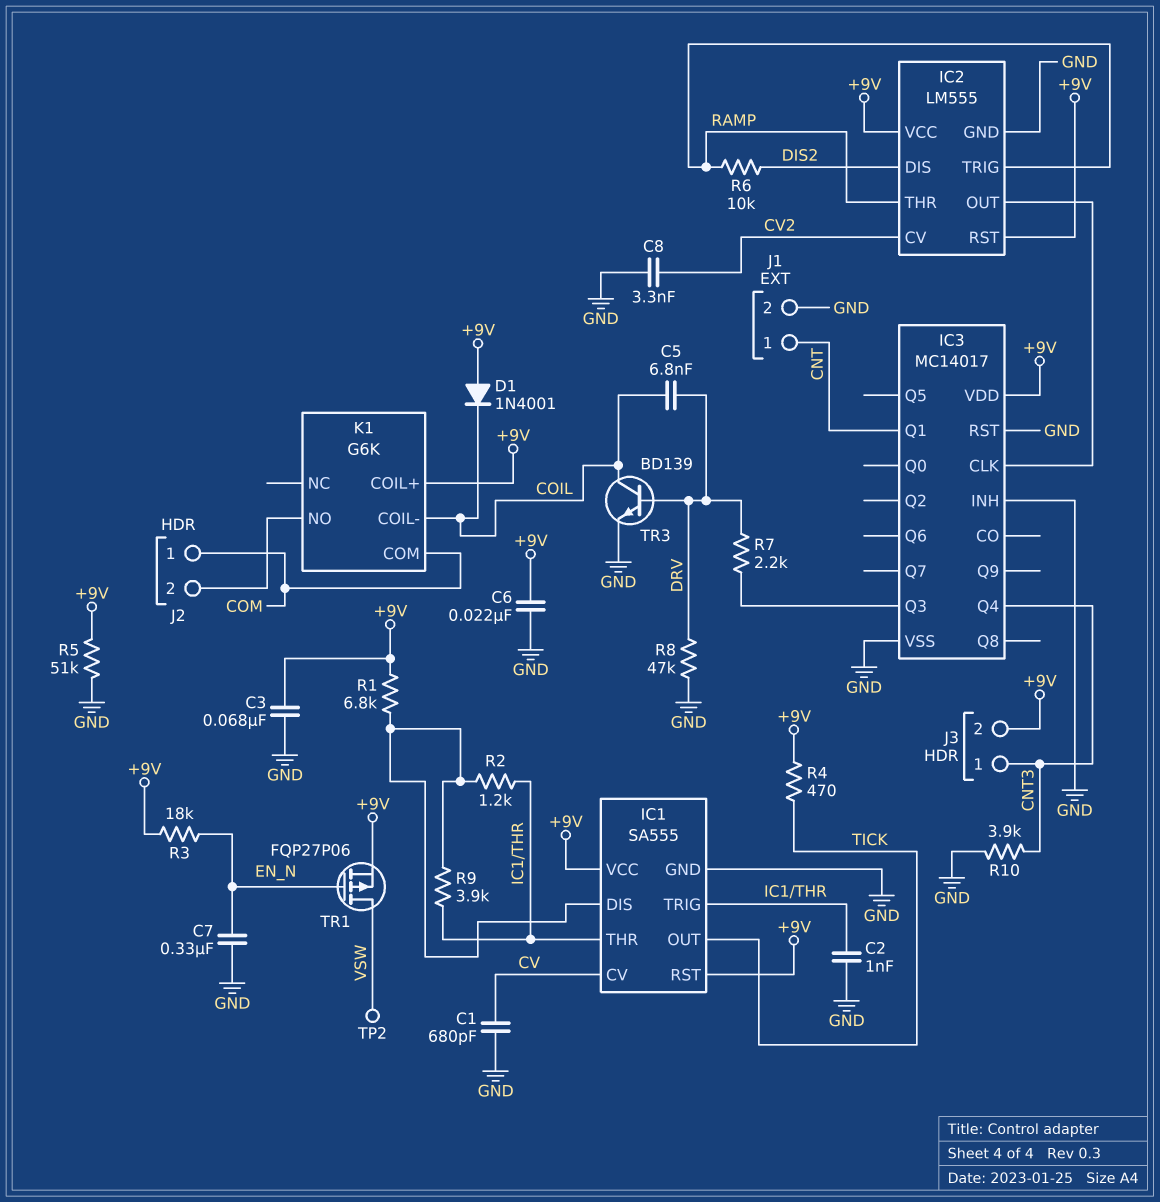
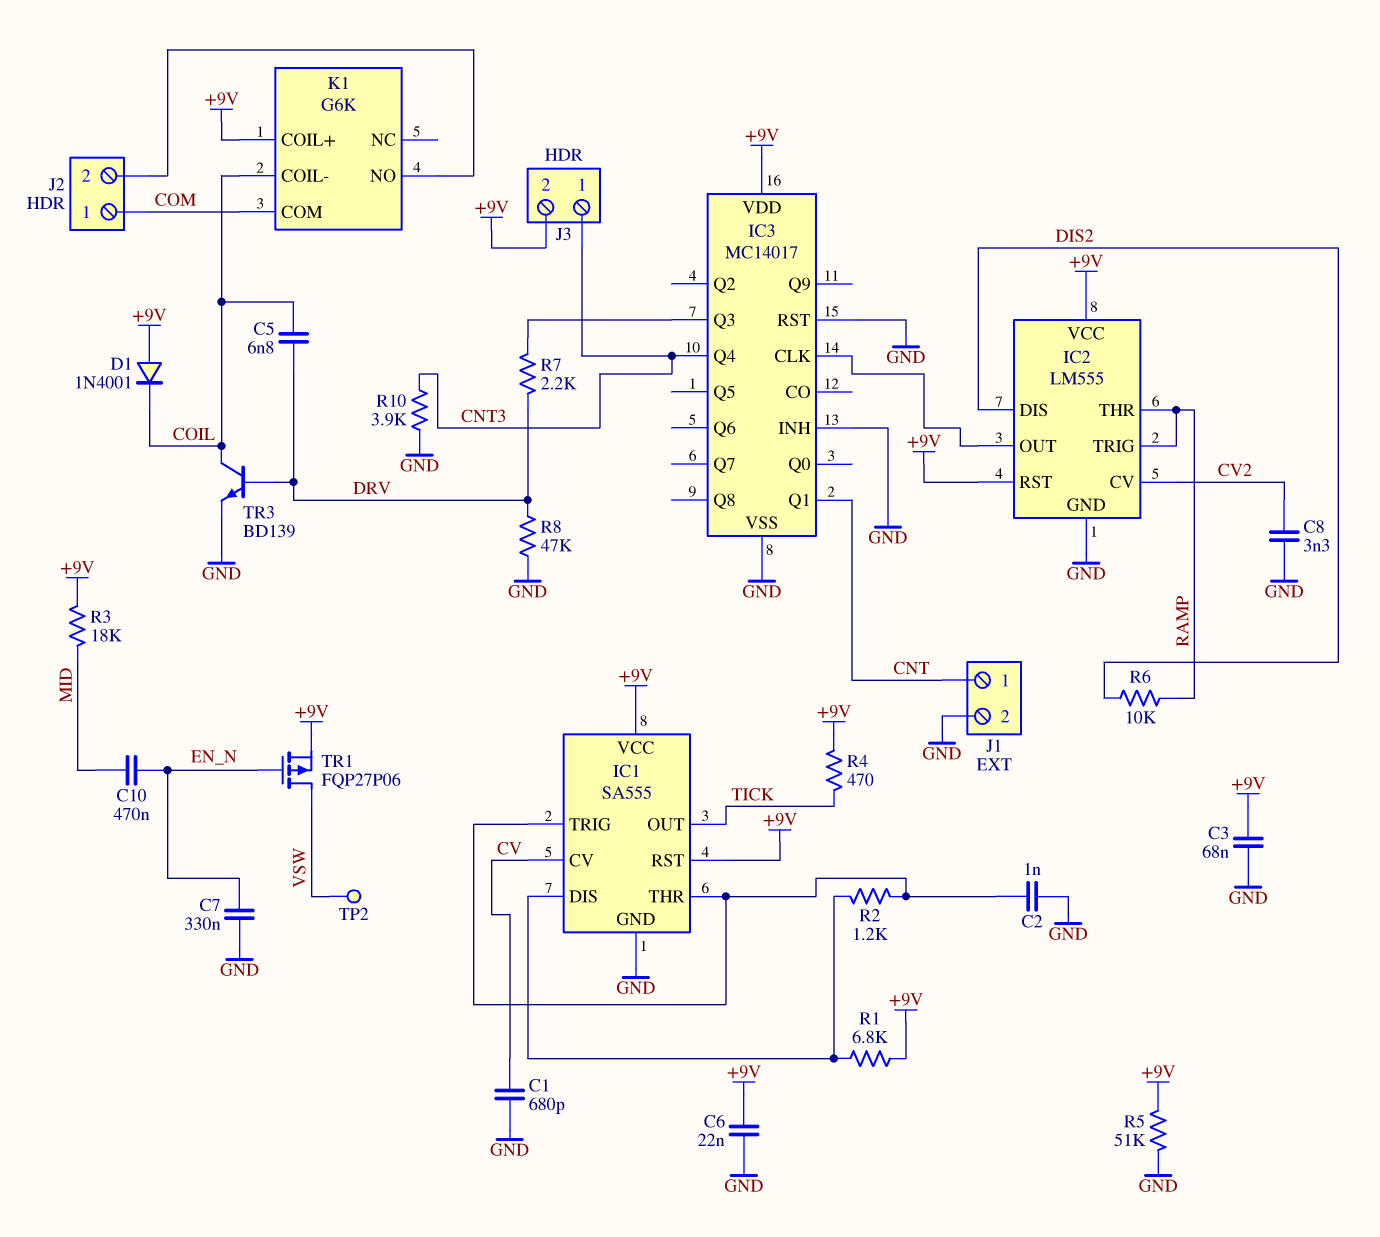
C10: none -> 470nF (EN_N, MID)
R3: 18k (+9V, EN_N) -> 18k (+9V, MID)
R9: 3.9k (IC1/DIS, IC1/THR) -> none

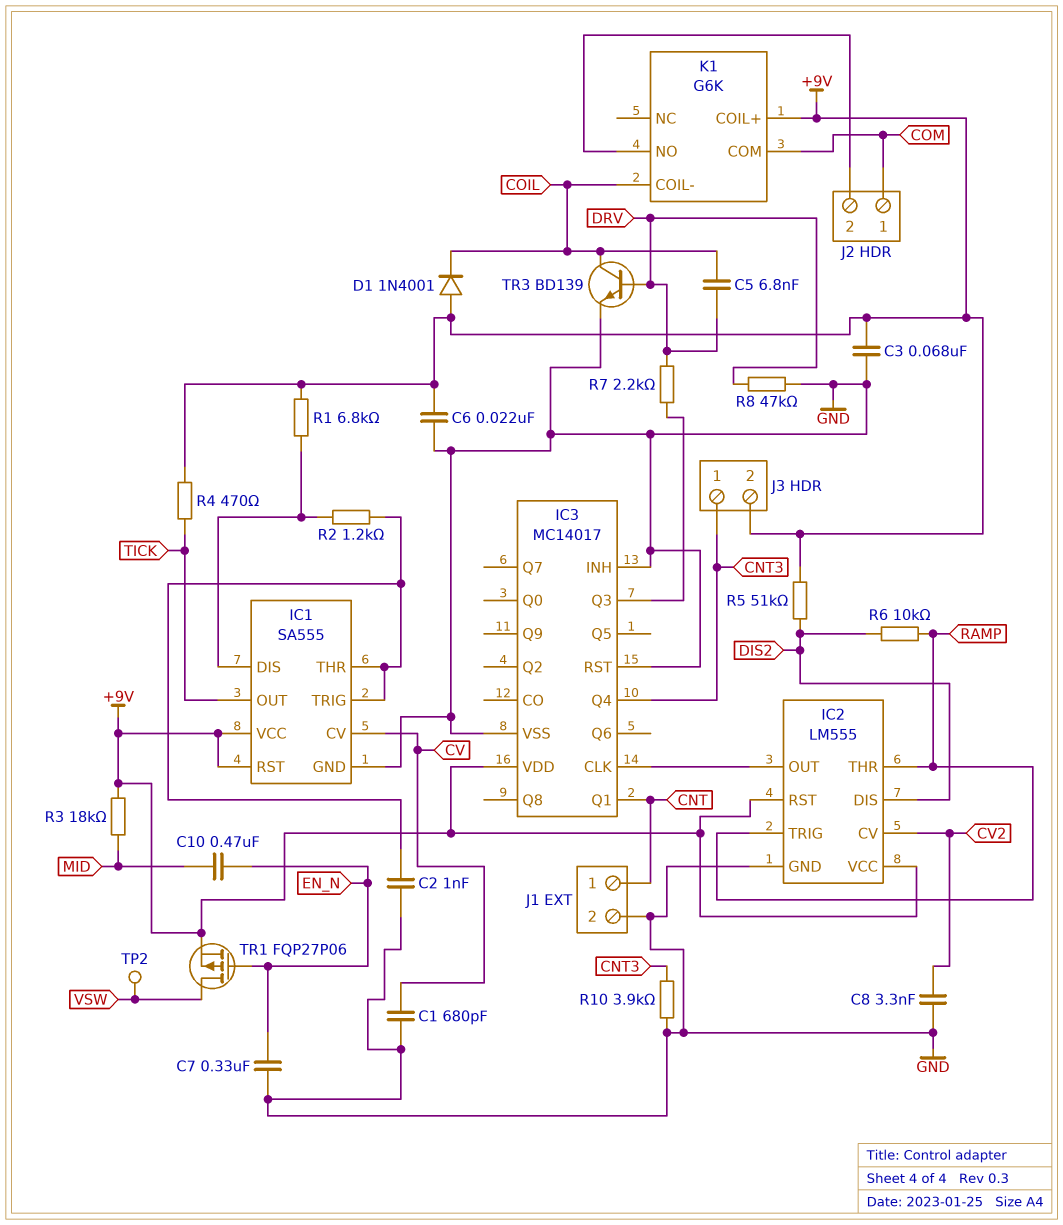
R5: 51k (+9V, GND) -> 51k (+9V, DIS2)

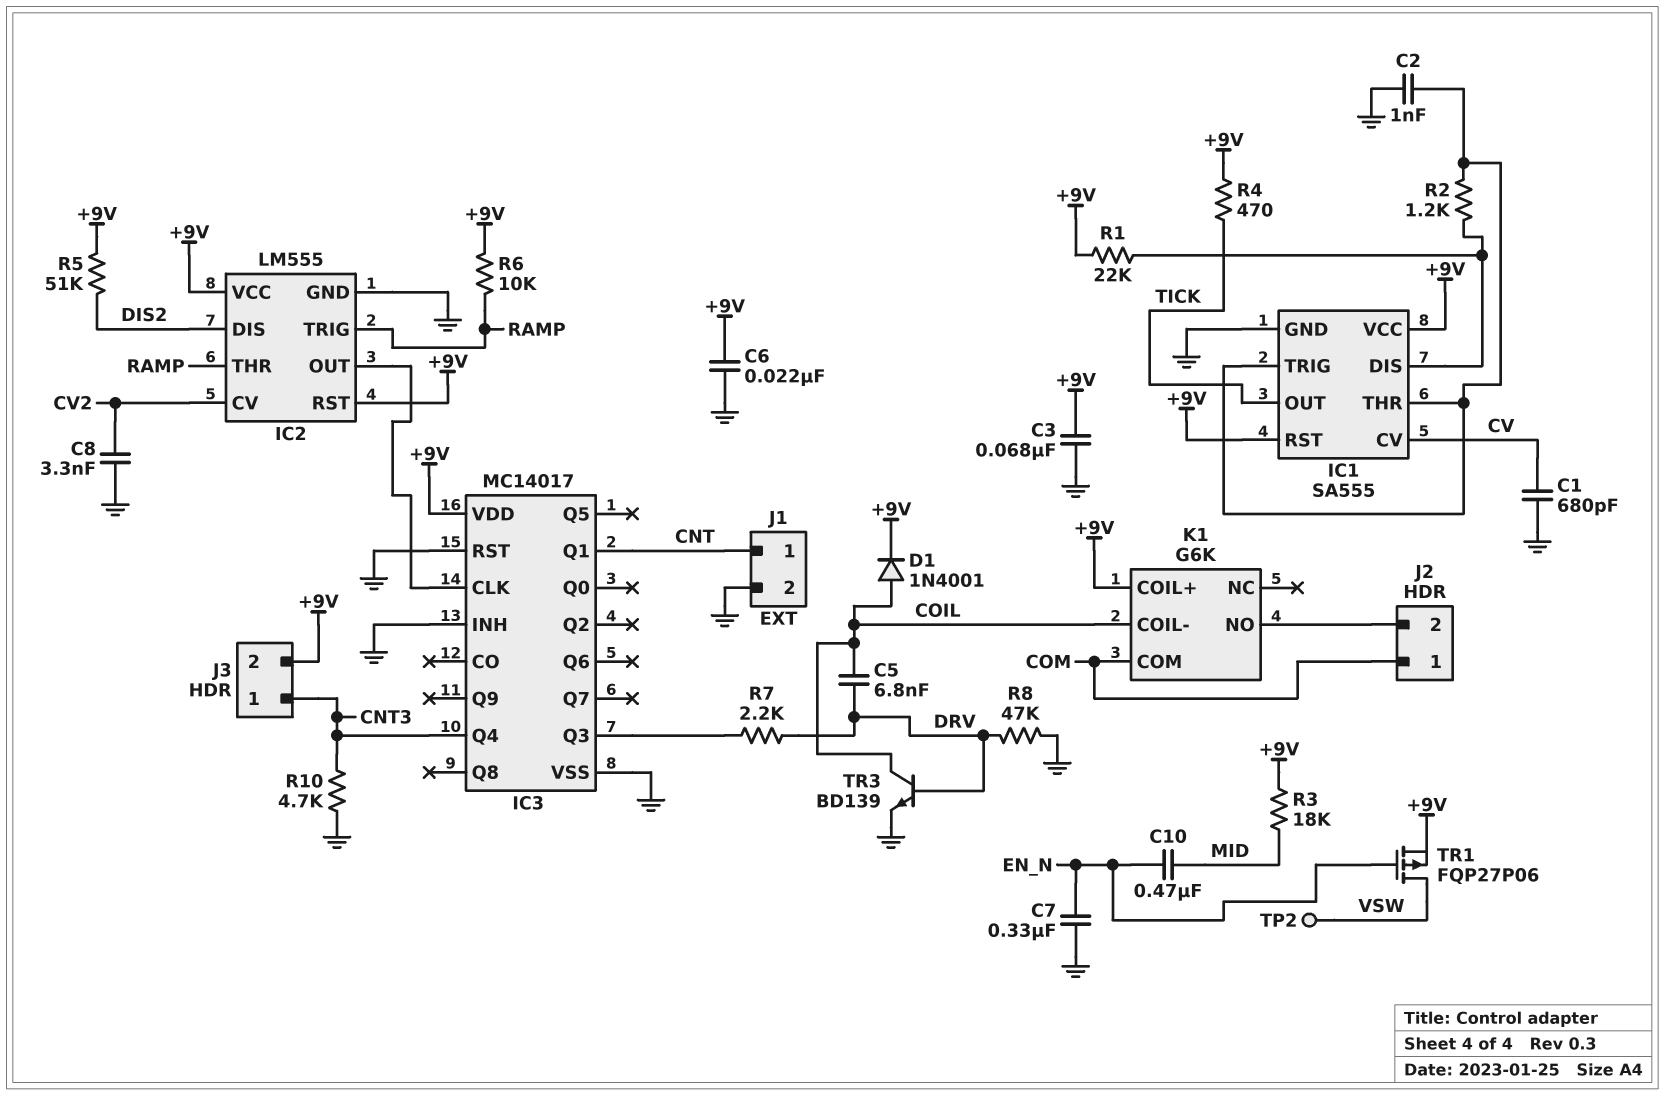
D1: diode 1N4001 (A +9V, K COIL) -> diode 1N4001 (A COIL, K +9V)
R1: 6.8k (+9V, IC1/DIS) -> 22k (+9V, IC1/DIS)
R6: 10k (DIS2, RAMP) -> 10k (+9V, RAMP)
R10: 3.9k (CNT3, GND) -> 4.7k (CNT3, GND)

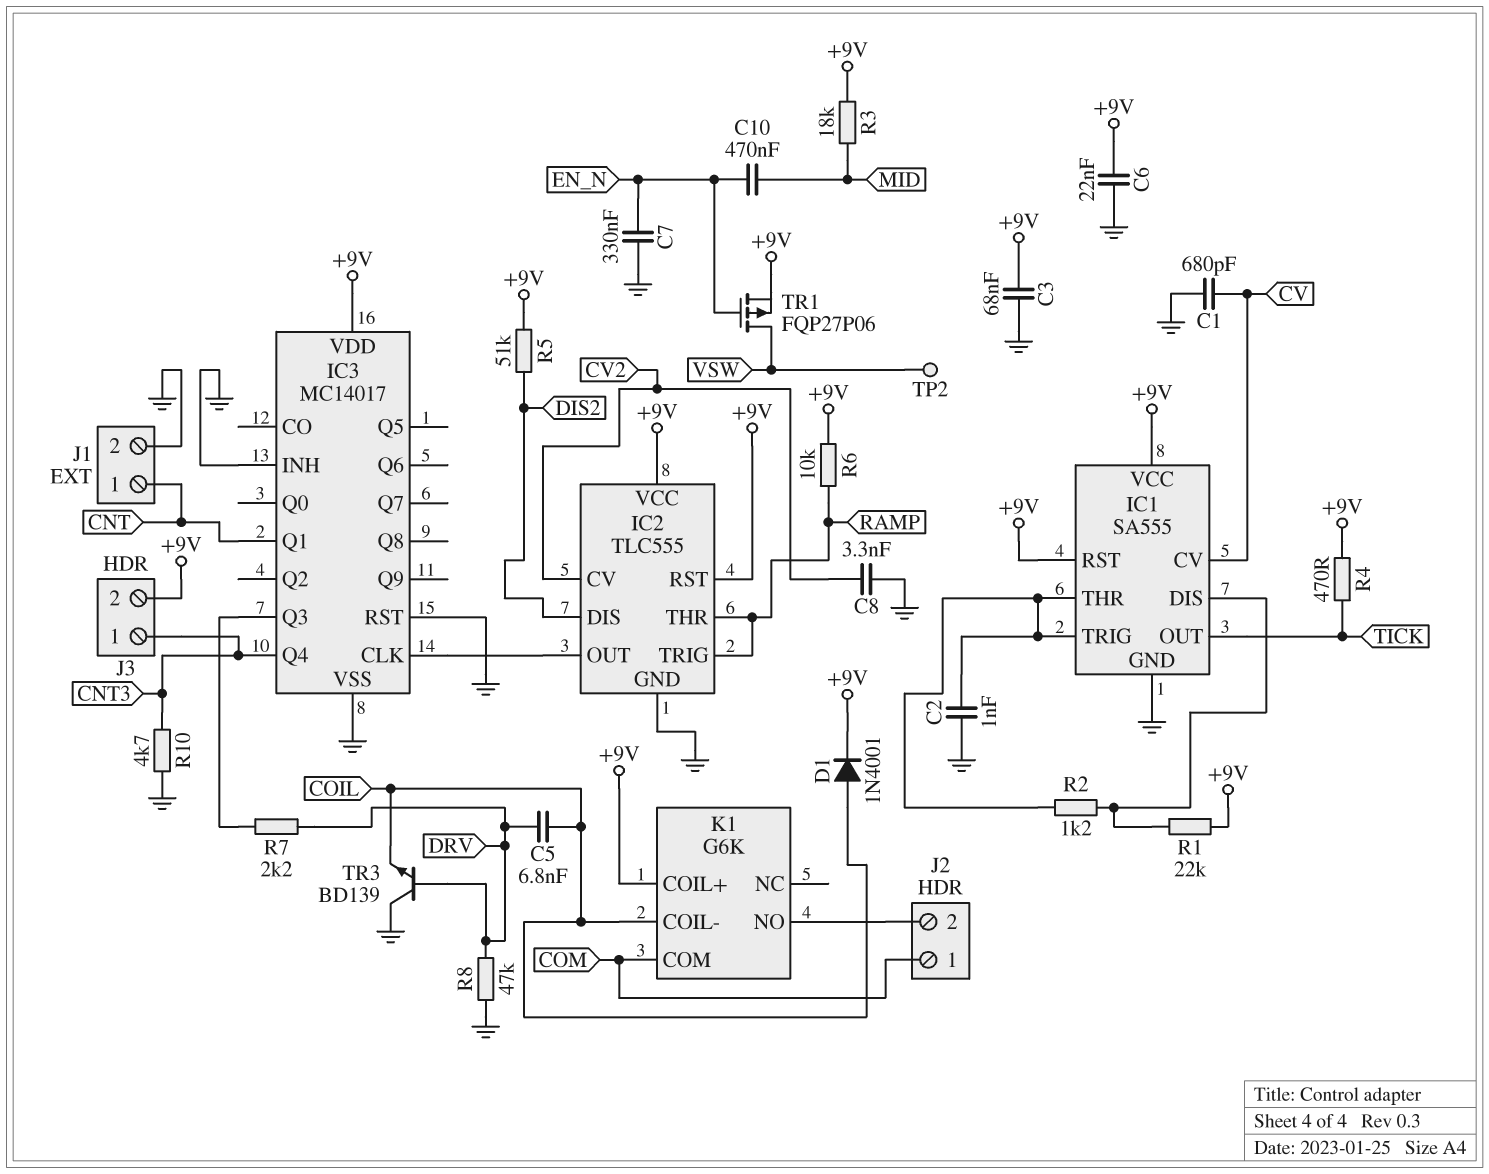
IC2: LM555 -> TLC555
TR3: NPN BD139 (B DRV, C COIL, E GND) -> NPN BD139 (B DRV, C GND, E COIL)

